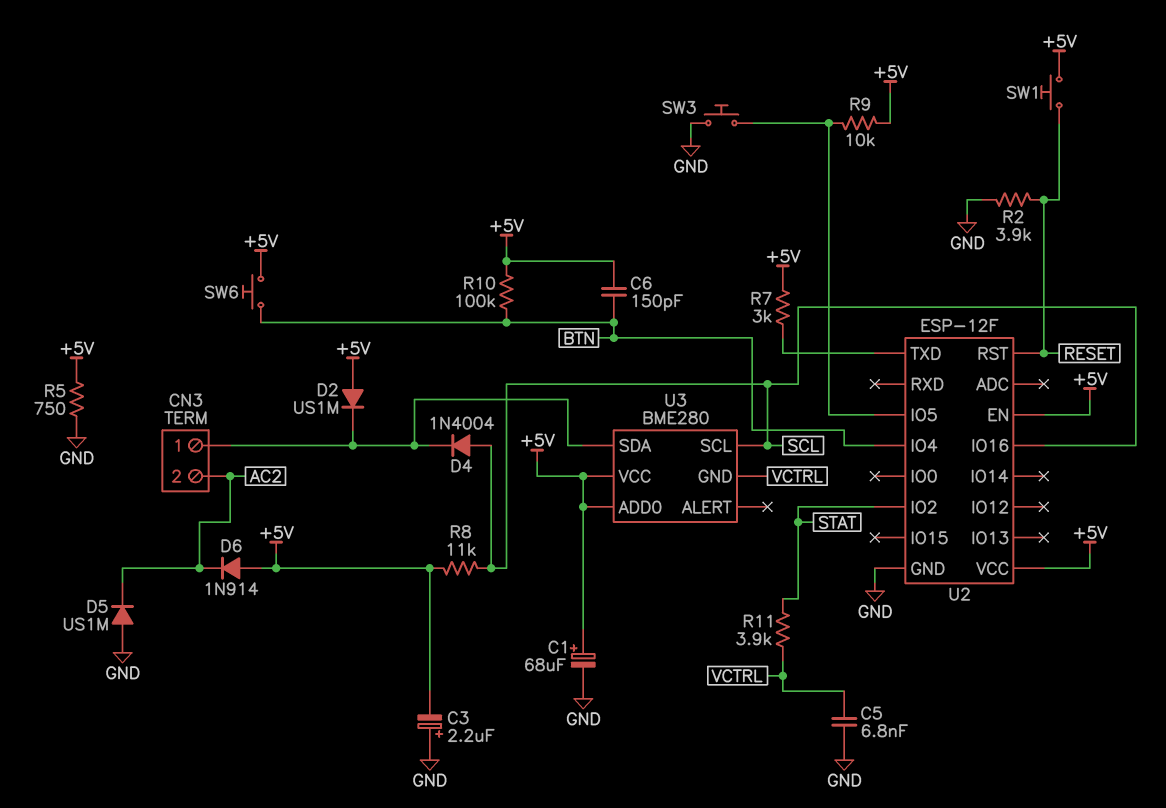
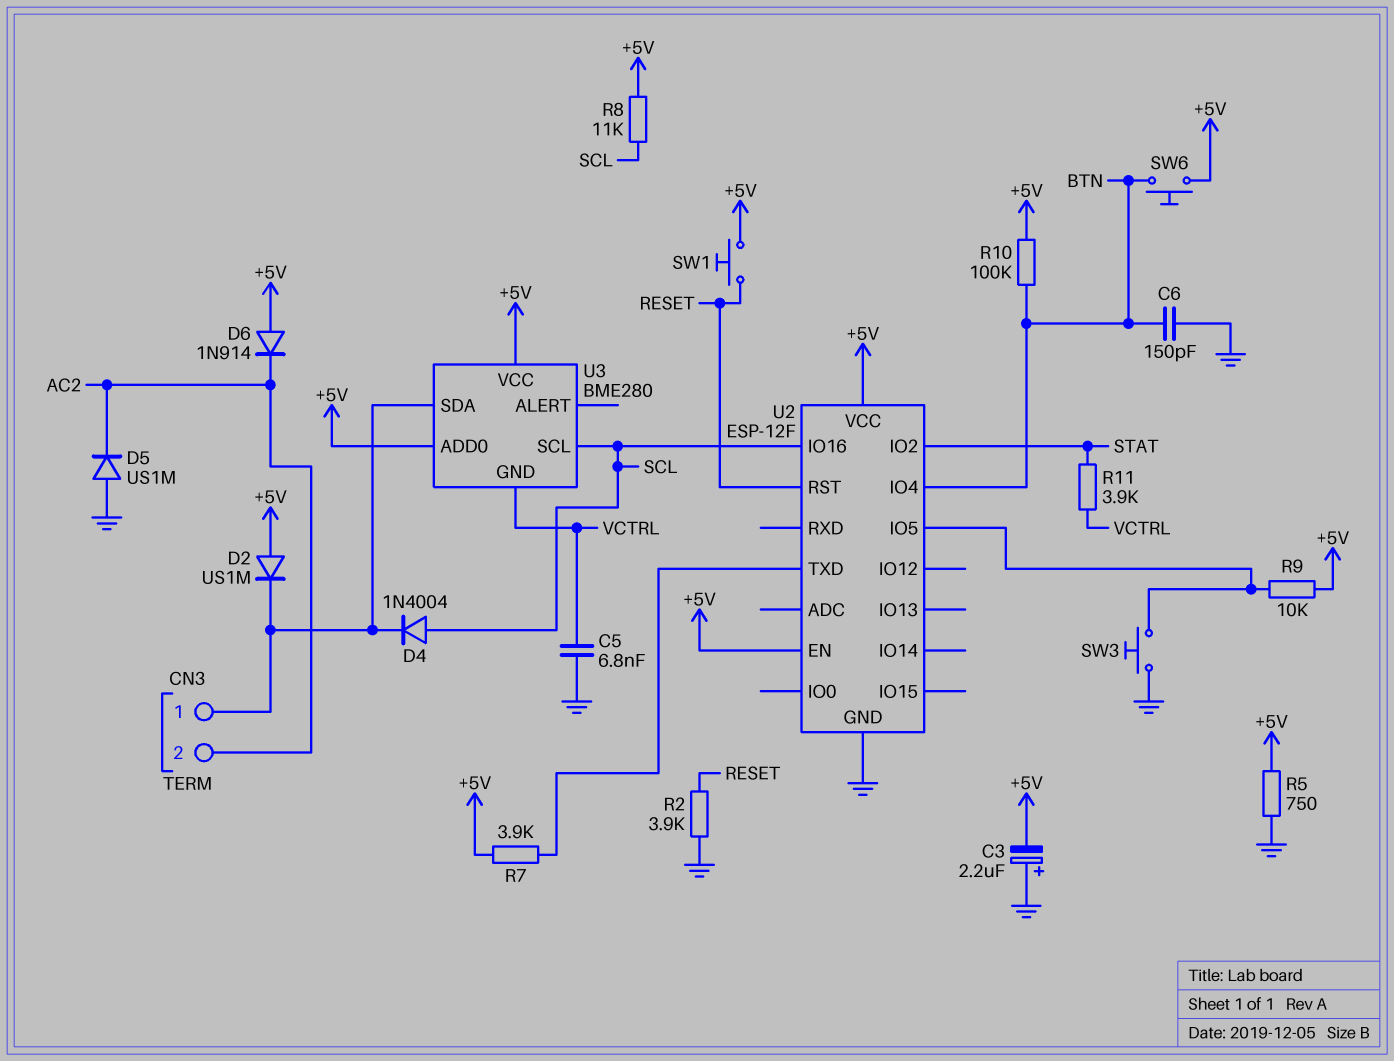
C1: 68uF (plus +5V, minus GND) -> none
C6: 150pF (+5V, BTN) -> 150pF (BTN, GND)
R7: 3k (+5V, U2/TXD) -> 3.9k (+5V, U2/TXD)

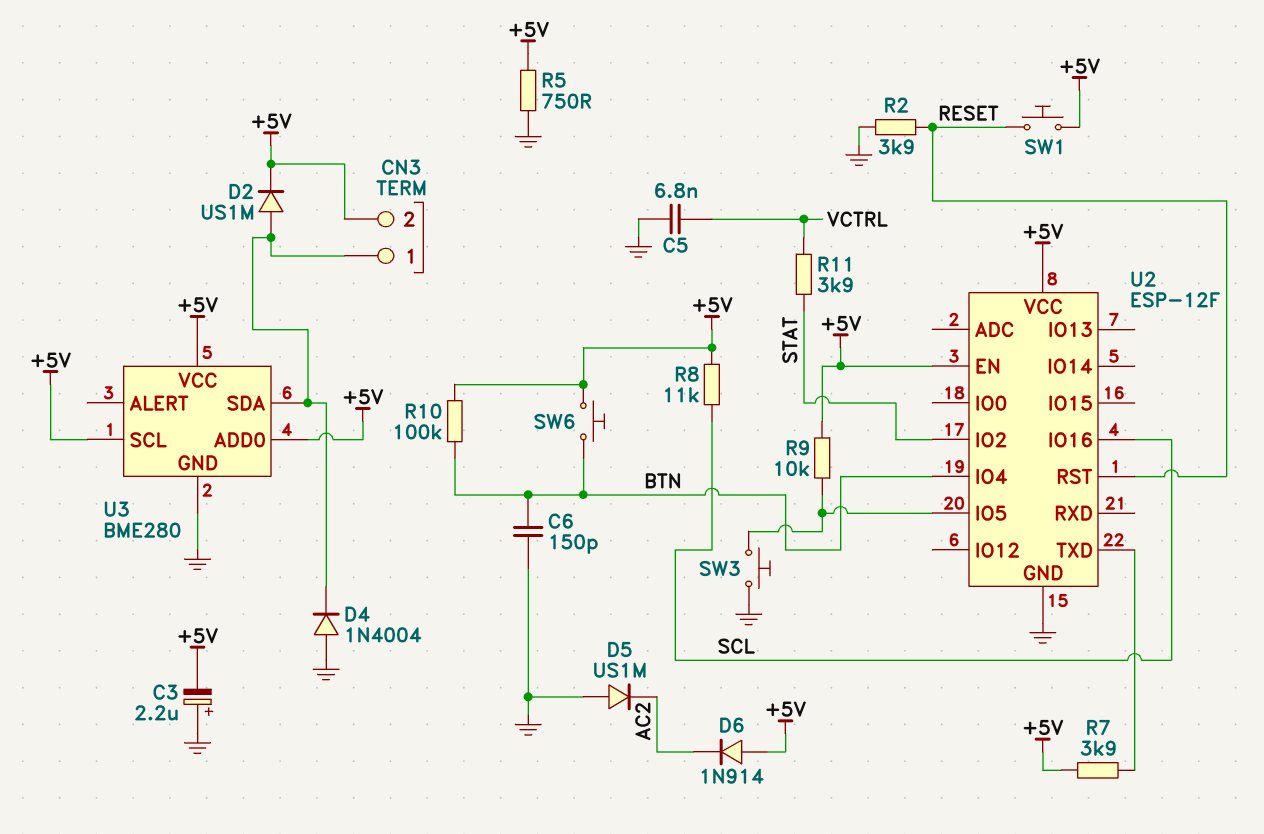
CN3 pin 2: AC2 -> +5V
D2: diode US1M (A +5V, K CN3/1) -> diode US1M (A CN3/1, K +5V)
D4: diode 1N4004 (A SCL, K CN3/1) -> diode 1N4004 (A GND, K CN3/1)
U3 pin GND: VCTRL -> GND
U3 pin SCL: SCL -> +5V

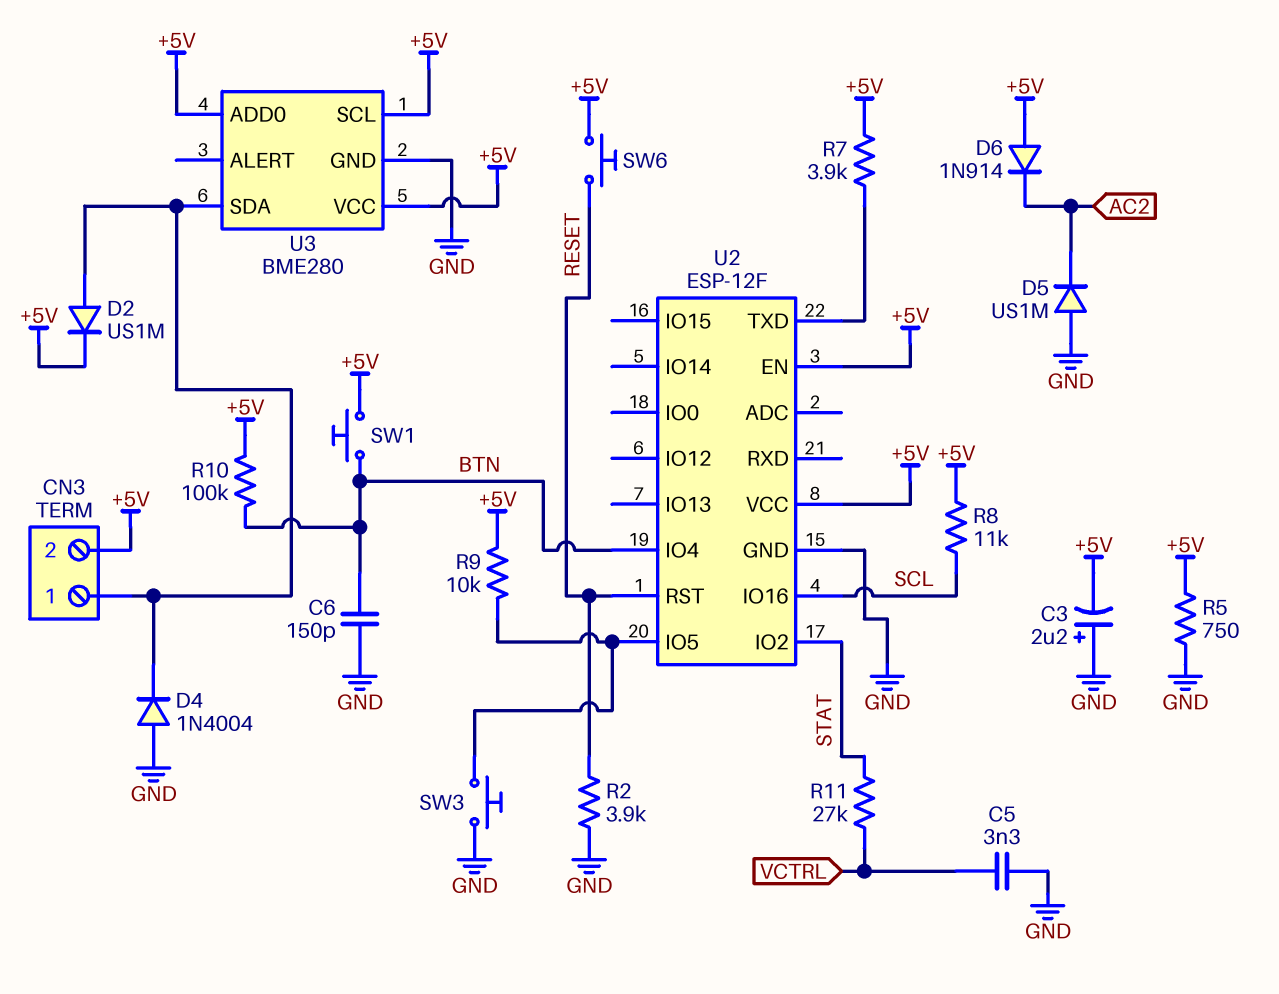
C5: 6.8nF (GND, VCTRL) -> 3.3nF (GND, VCTRL)
R11: 3.9k (STAT, VCTRL) -> 27k (STAT, VCTRL)
SW1: button (+5V, RESET) -> button (+5V, BTN)
SW6: button (+5V, BTN) -> button (+5V, RESET)

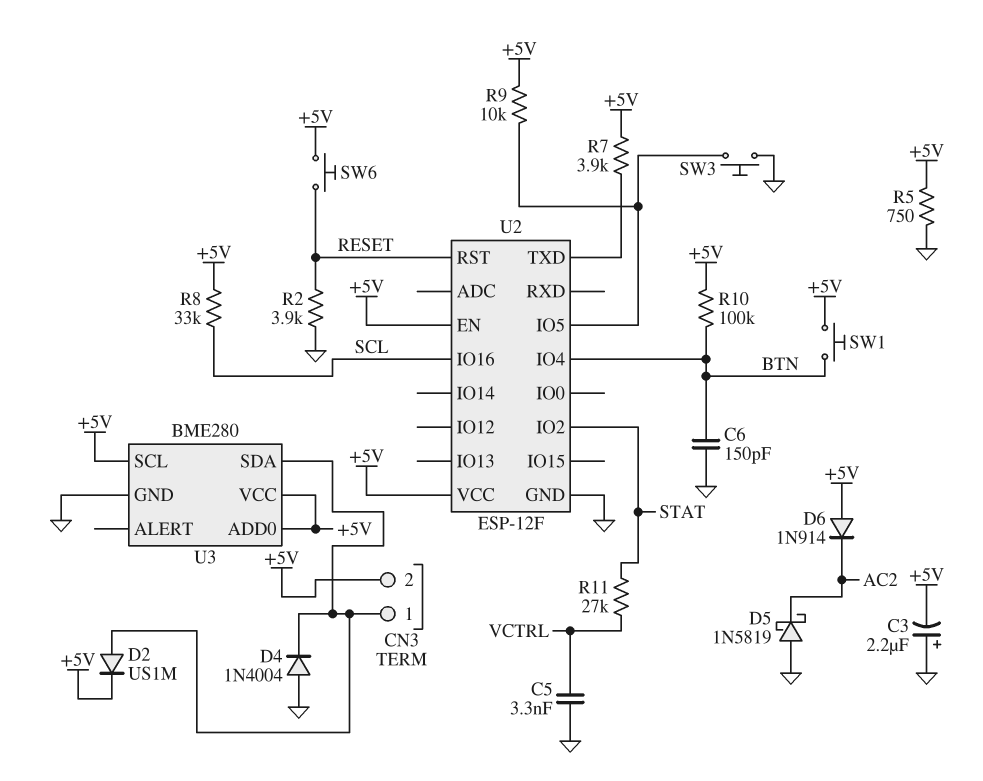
D5: diode US1M (A GND, K AC2) -> schottky 1N5819 (A GND, K AC2)
R8: 11k (+5V, SCL) -> 33k (+5V, SCL)

